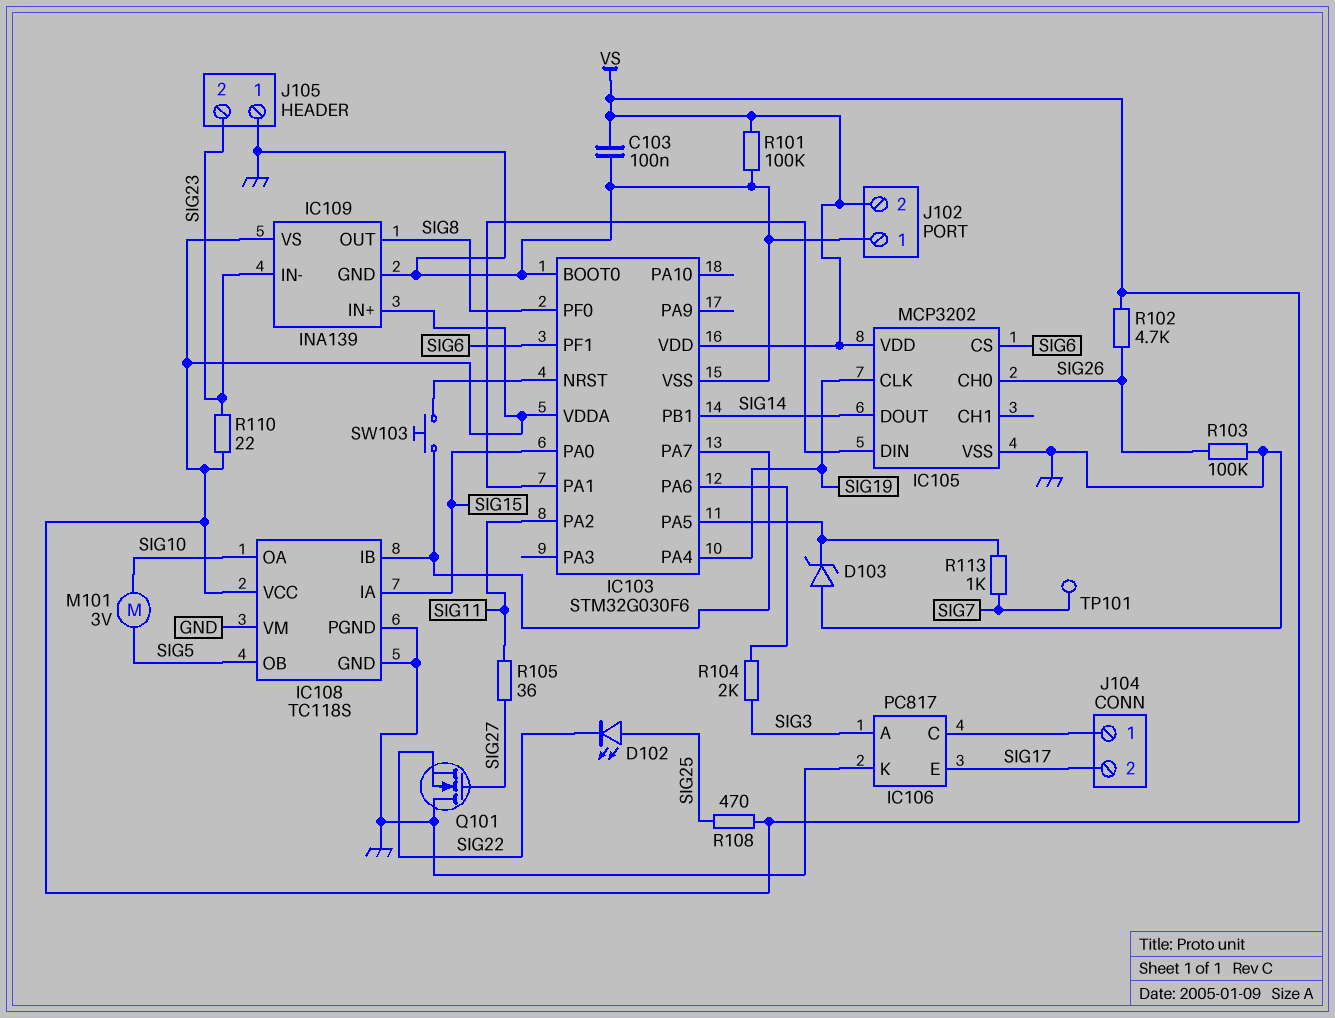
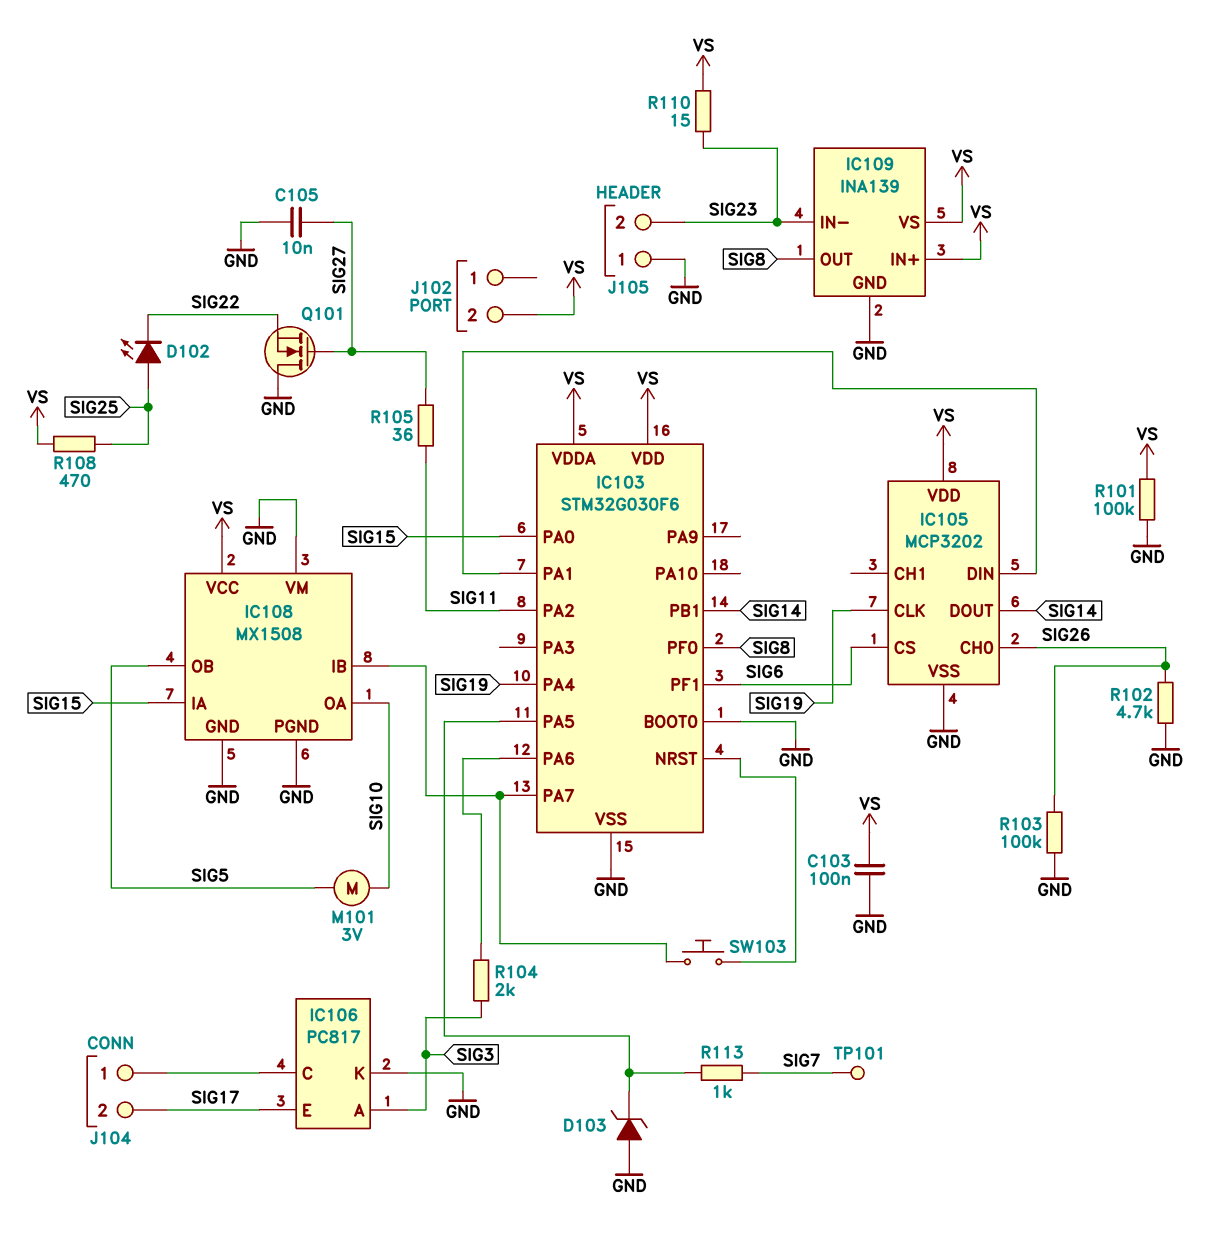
C105: none -> 10nF (GND, SIG27)
IC108: TC118S -> MX1508
J102 pin 1: GND -> none
R102: 4.7k (SIG26, VS) -> 4.7k (GND, SIG26)
R110: 22 (SIG23, VS) -> 15 (SIG23, VS)

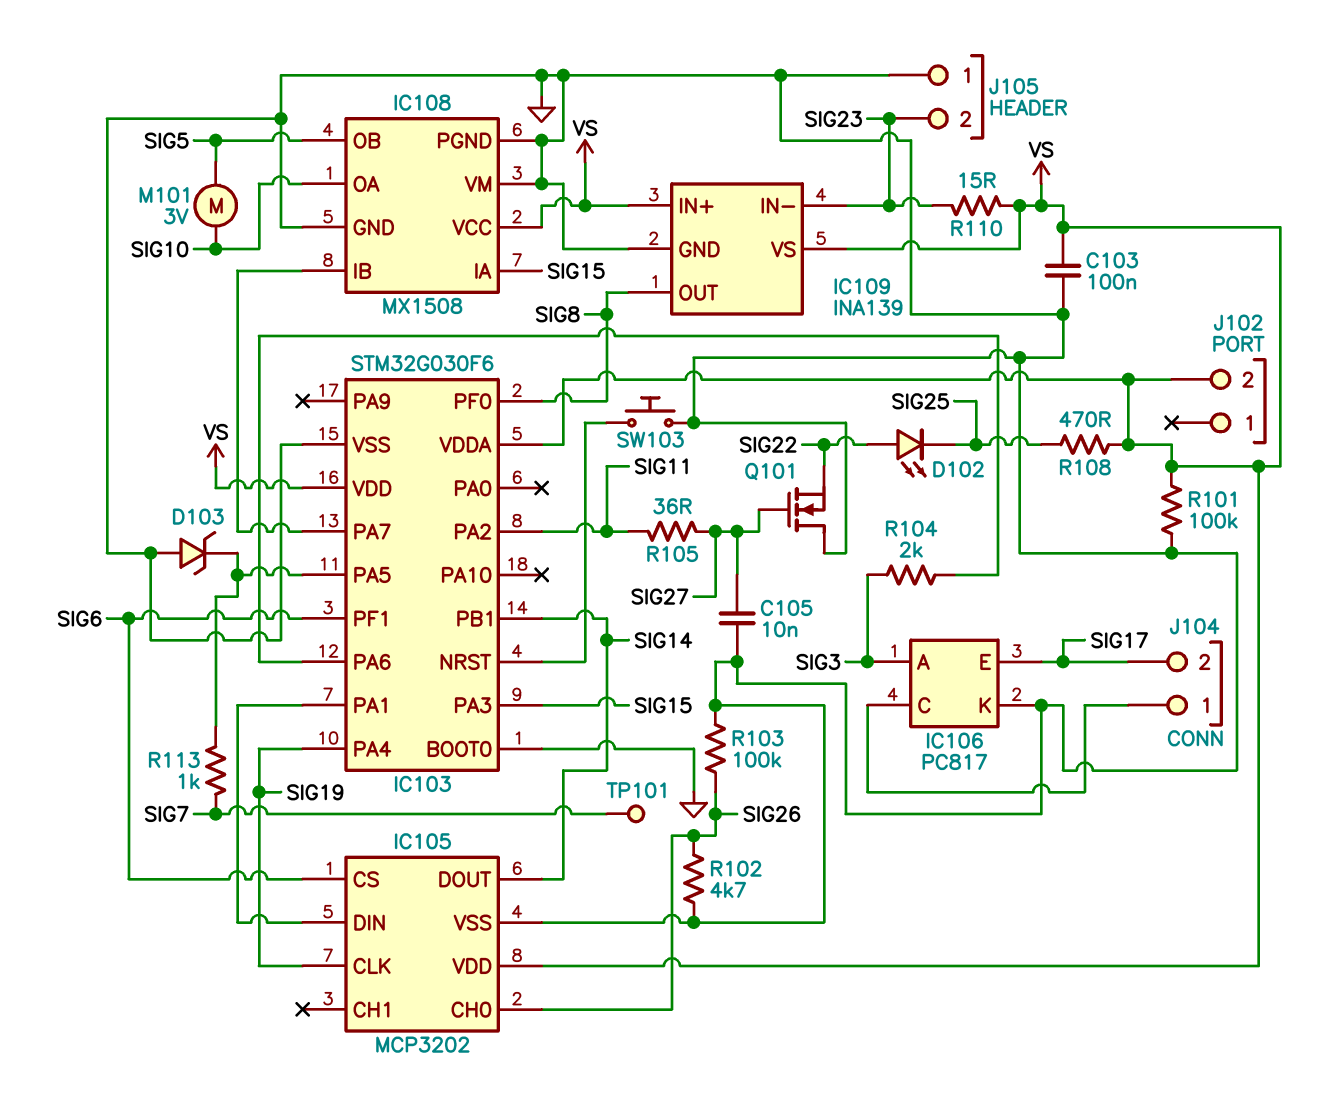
D102: LED (A SIG25, K SIG22) -> LED (A SIG22, K SIG25)
IC103 pin PA0: SIG15 -> none
IC103 pin PA3: none -> SIG15
SW103: button (IC103/NRST, IC103/PA7) -> button (GND, IC103/NRST)

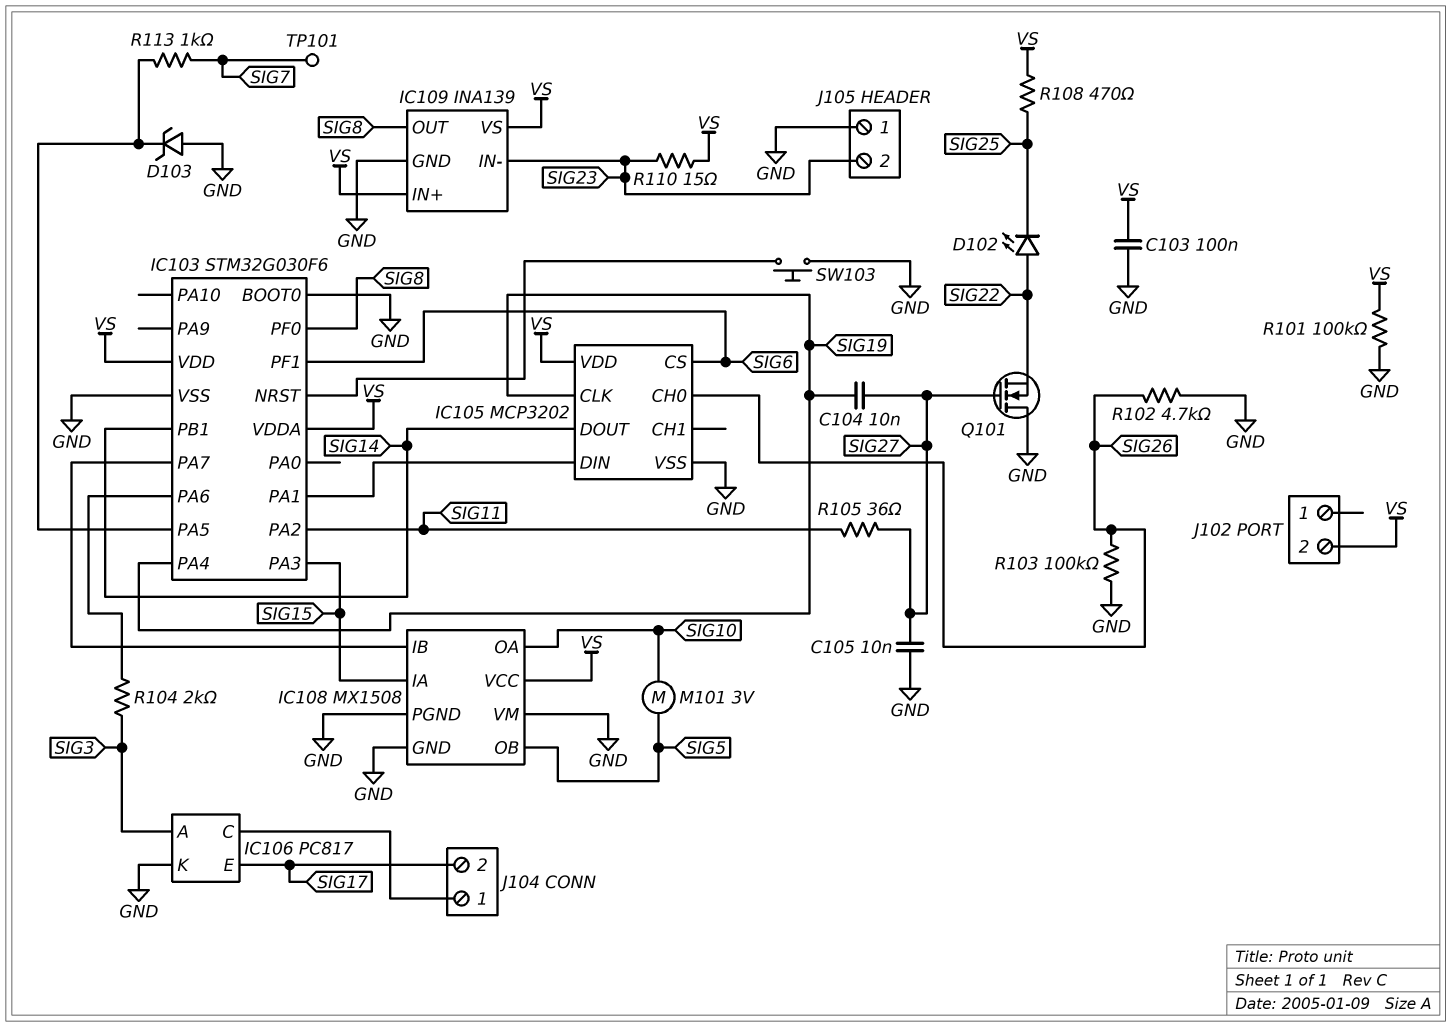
C104: none -> 10nF (SIG19, SIG27)

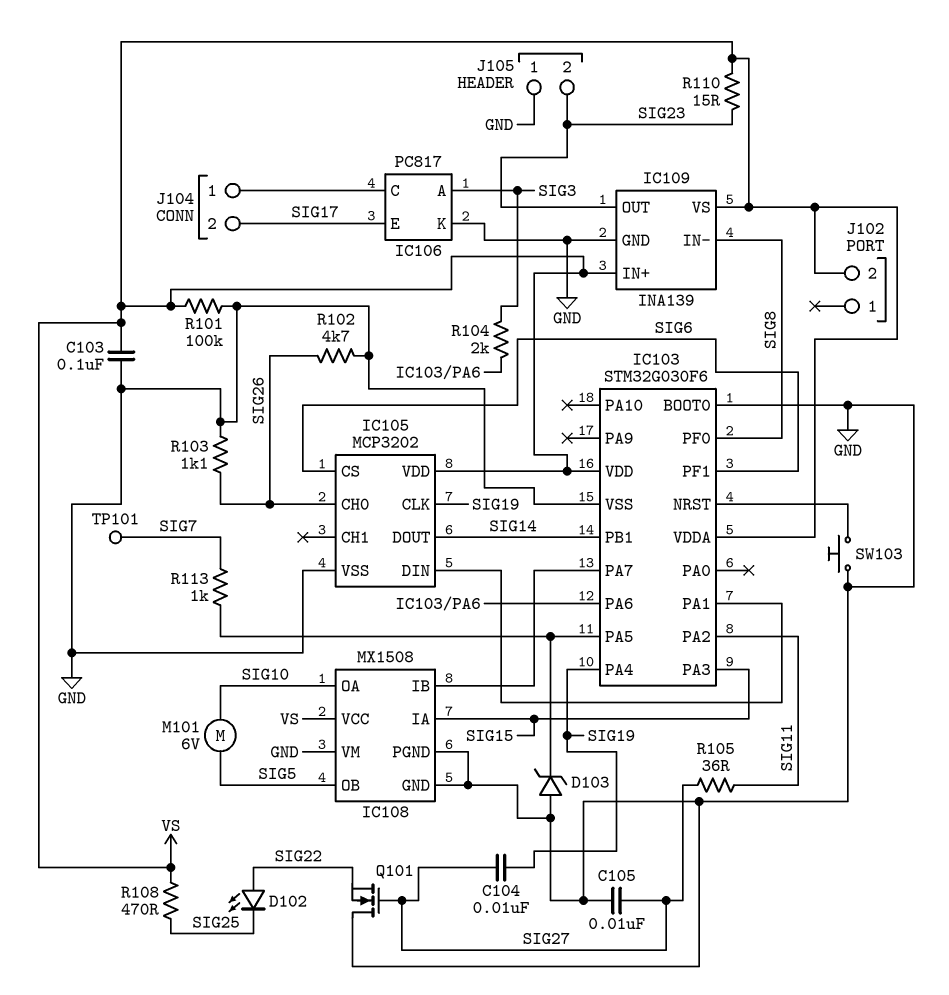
IC109 pin IN-: SIG23 -> SIG8
IC109 pin OUT: SIG8 -> SIG23
M101: motor 3V (SIG5, SIG10) -> motor 6V (SIG5, SIG10)
R103: 100k (GND, SIG26) -> 1.1k (GND, SIG26)

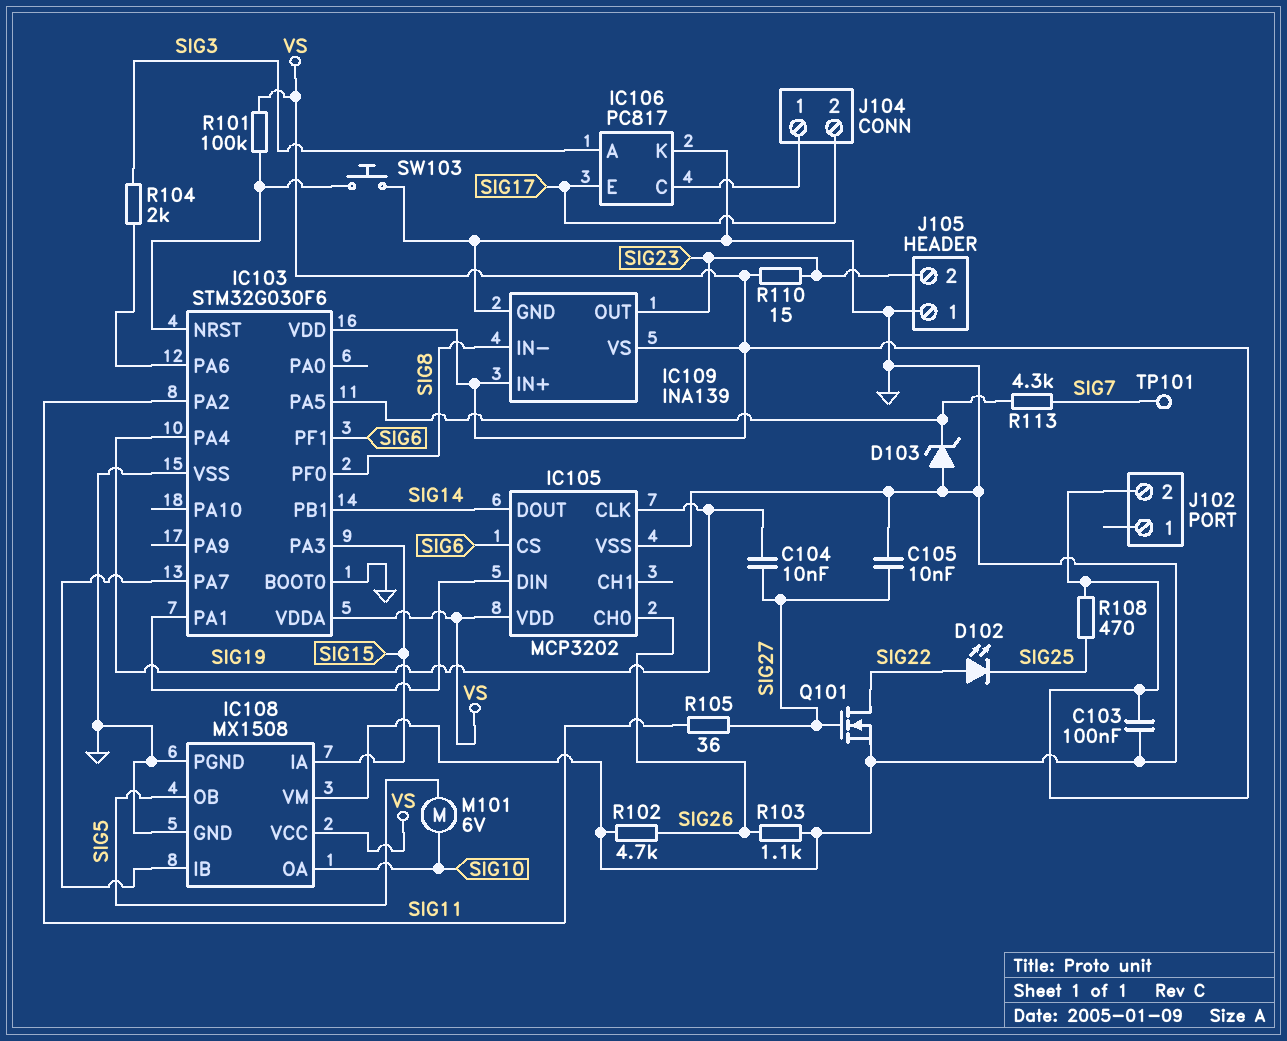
Q101: NMOS (G SIG27, D GND, S SIG22) -> NMOS (G SIG27, D SIG22, S GND)
R101: 100k (GND, VS) -> 100k (IC103/NRST, VS)
R113: 1k (IC103/PA5, SIG7) -> 4.3k (IC103/PA5, SIG7)

